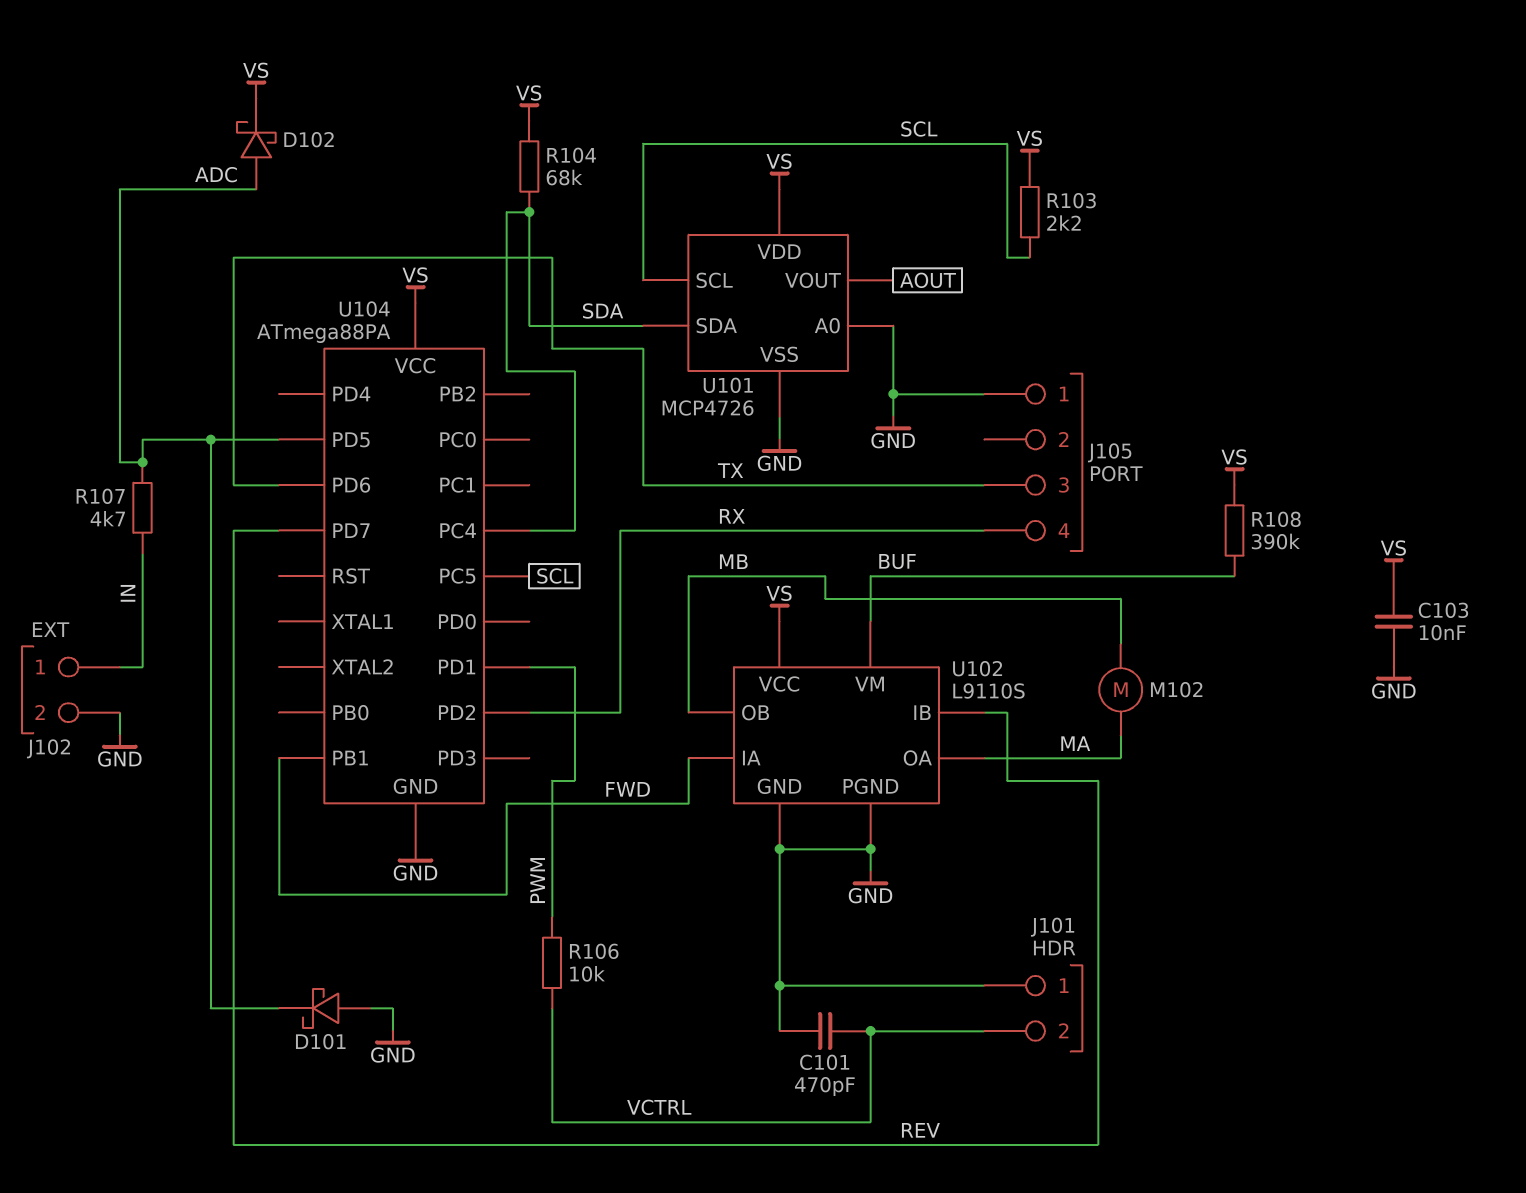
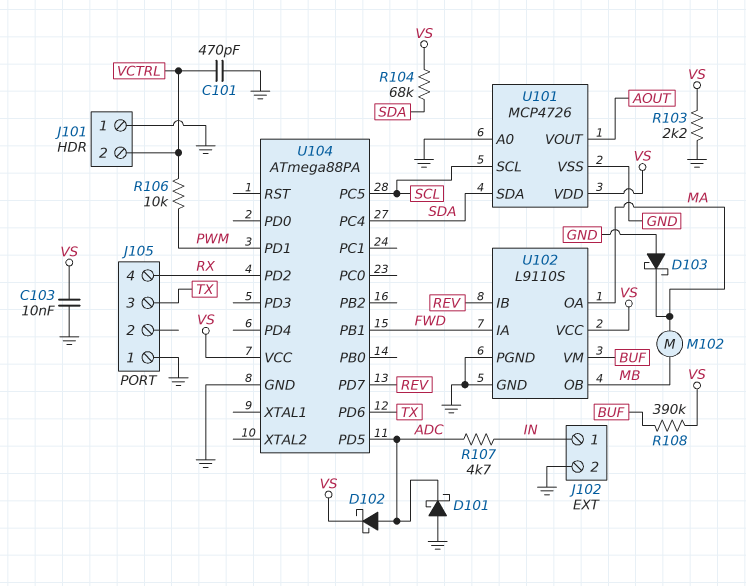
D103: none -> schottky (A GND, K MA)
R103: 2.2k (SCL, VS) -> 2.2k (GND, VS)

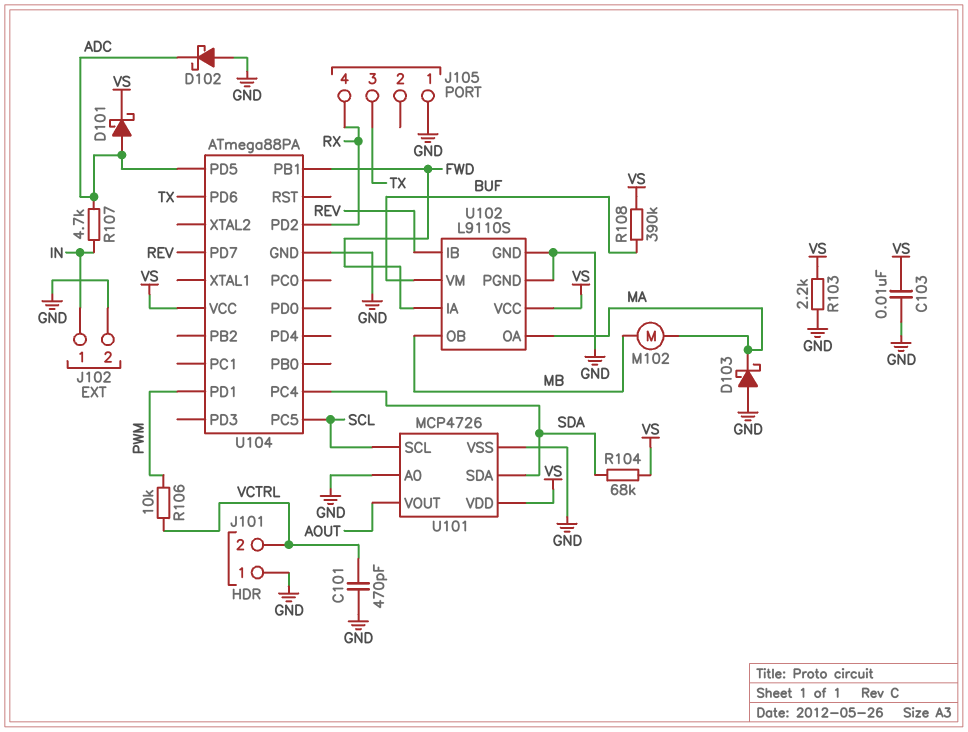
D101: schottky (A GND, K ADC) -> schottky (A ADC, K VS)
D102: schottky (A ADC, K VS) -> schottky (A GND, K ADC)

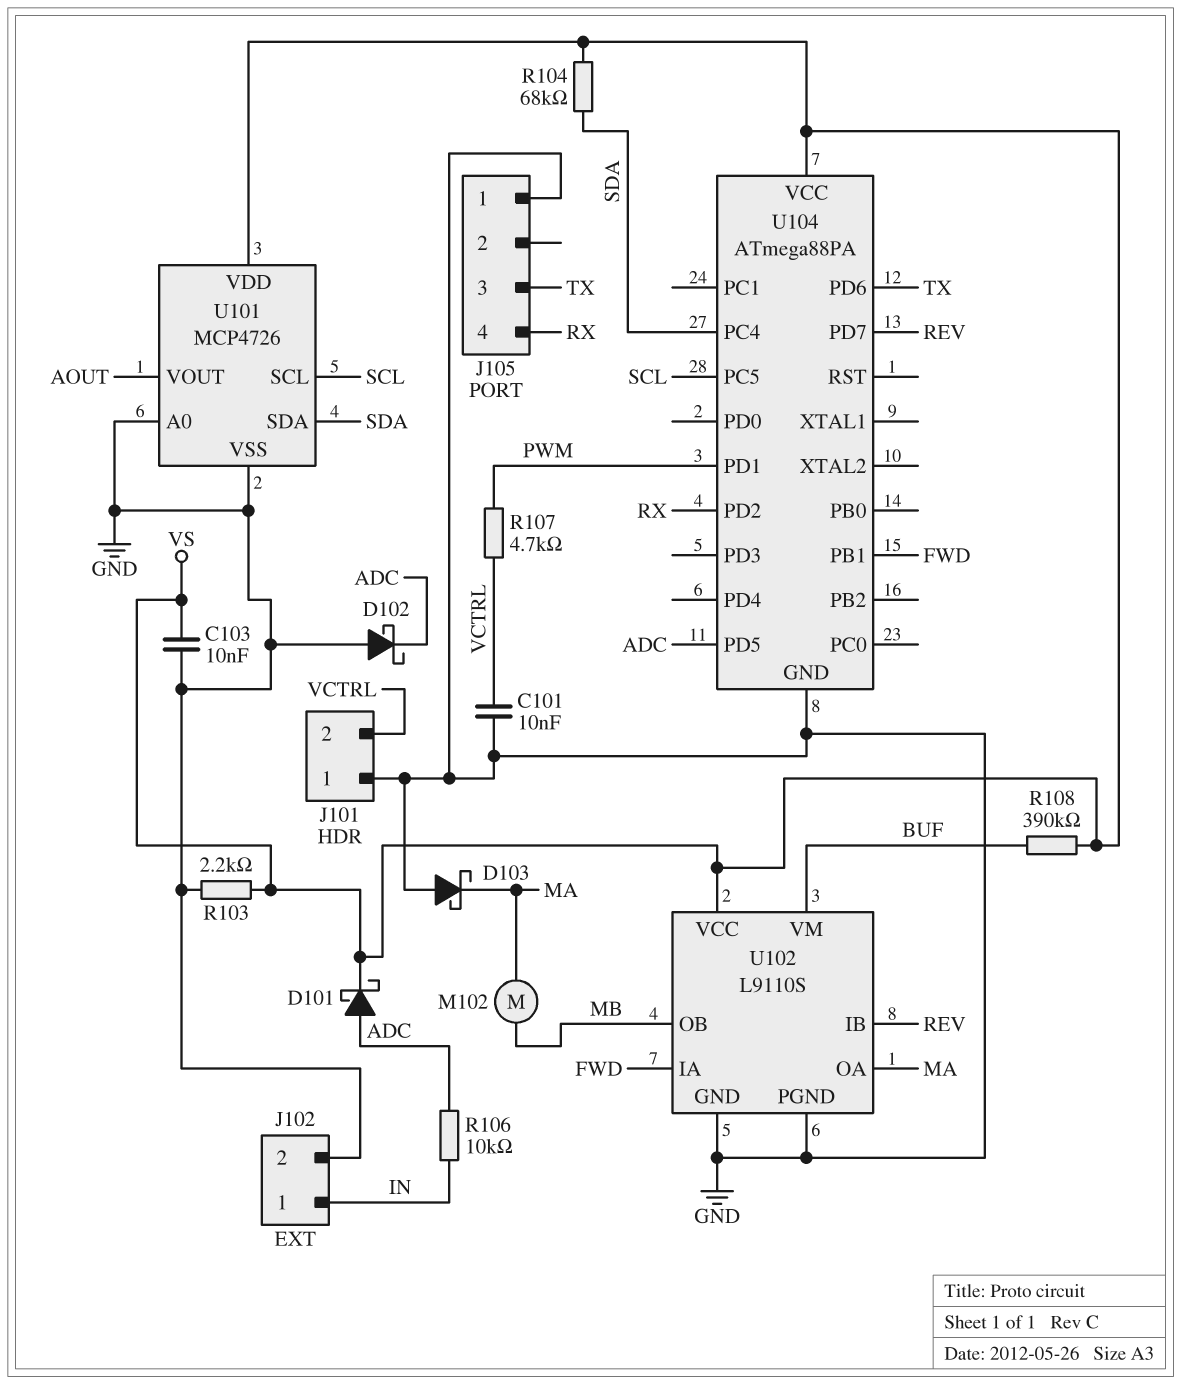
C101: 470pF (GND, VCTRL) -> 10nF (GND, VCTRL)
R106: 10k (PWM, VCTRL) -> 10k (ADC, IN)
R107: 4.7k (ADC, IN) -> 4.7k (PWM, VCTRL)

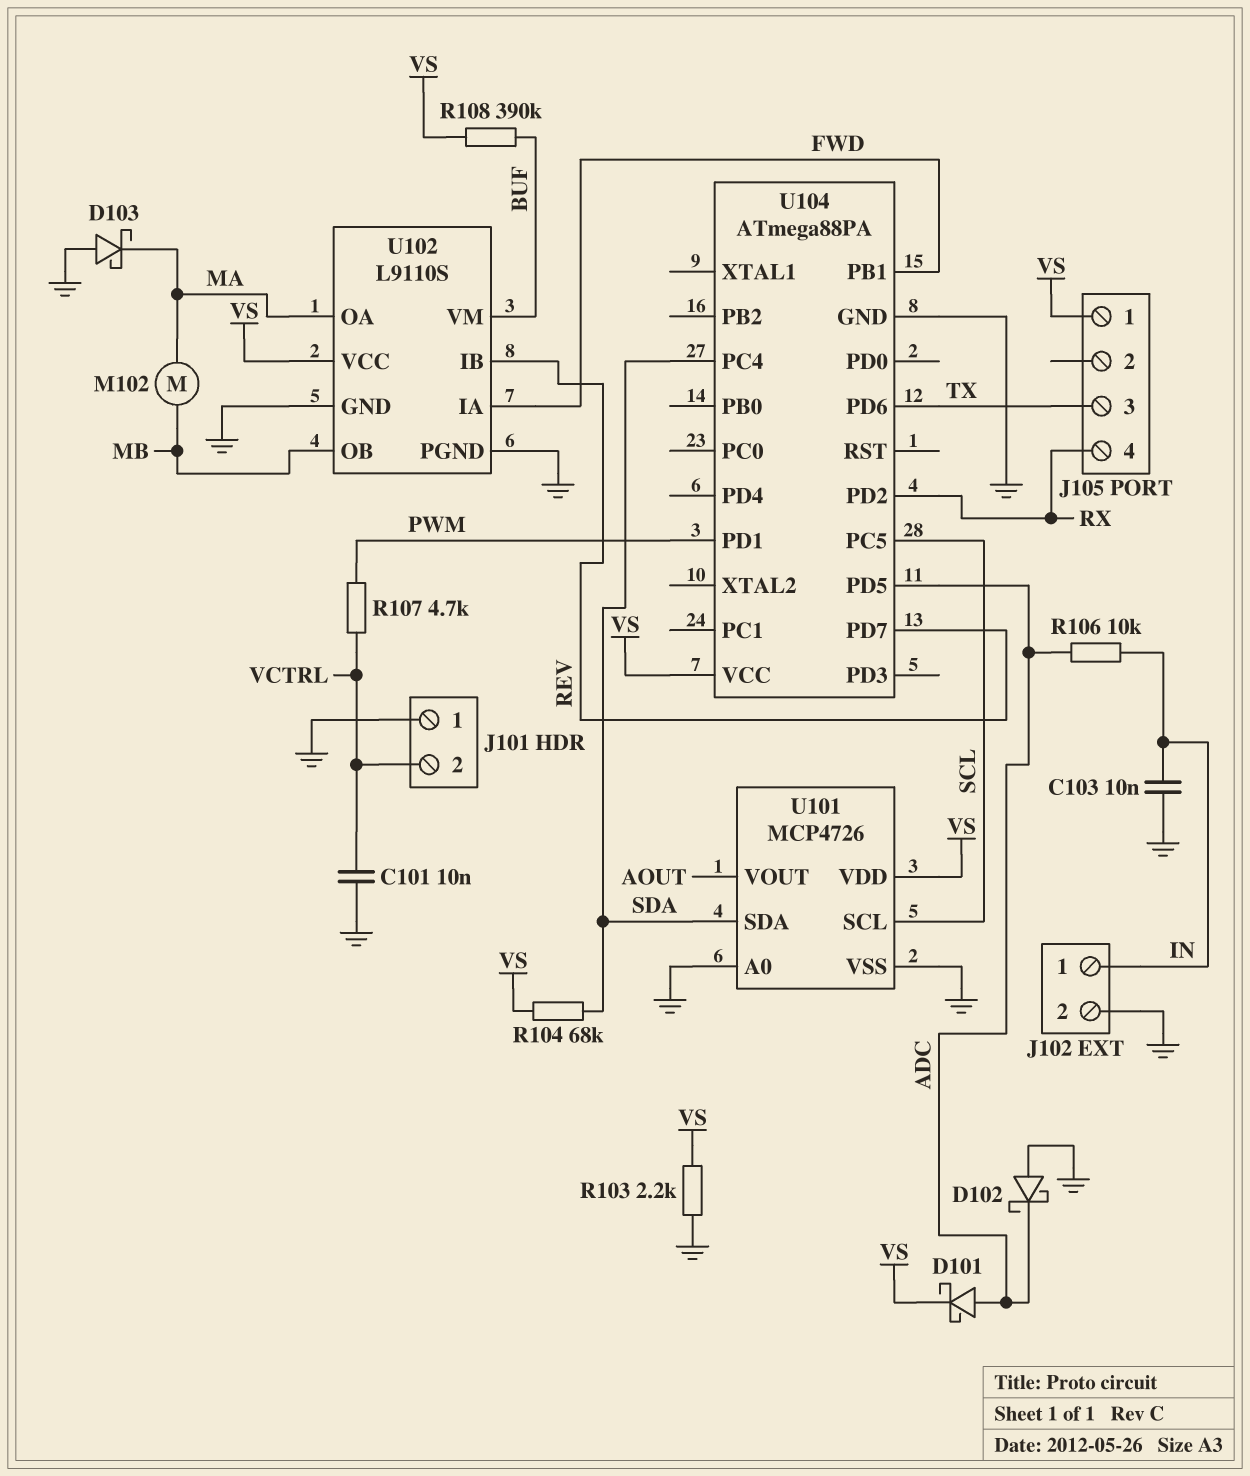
C103: 10nF (GND, VS) -> 10nF (GND, IN)
J105 pin 1: GND -> VS

